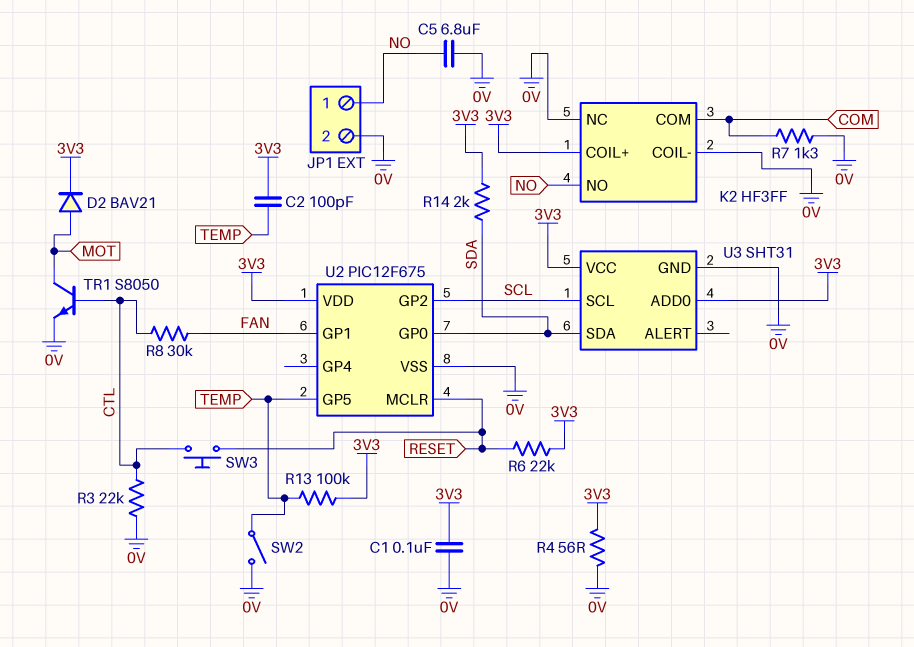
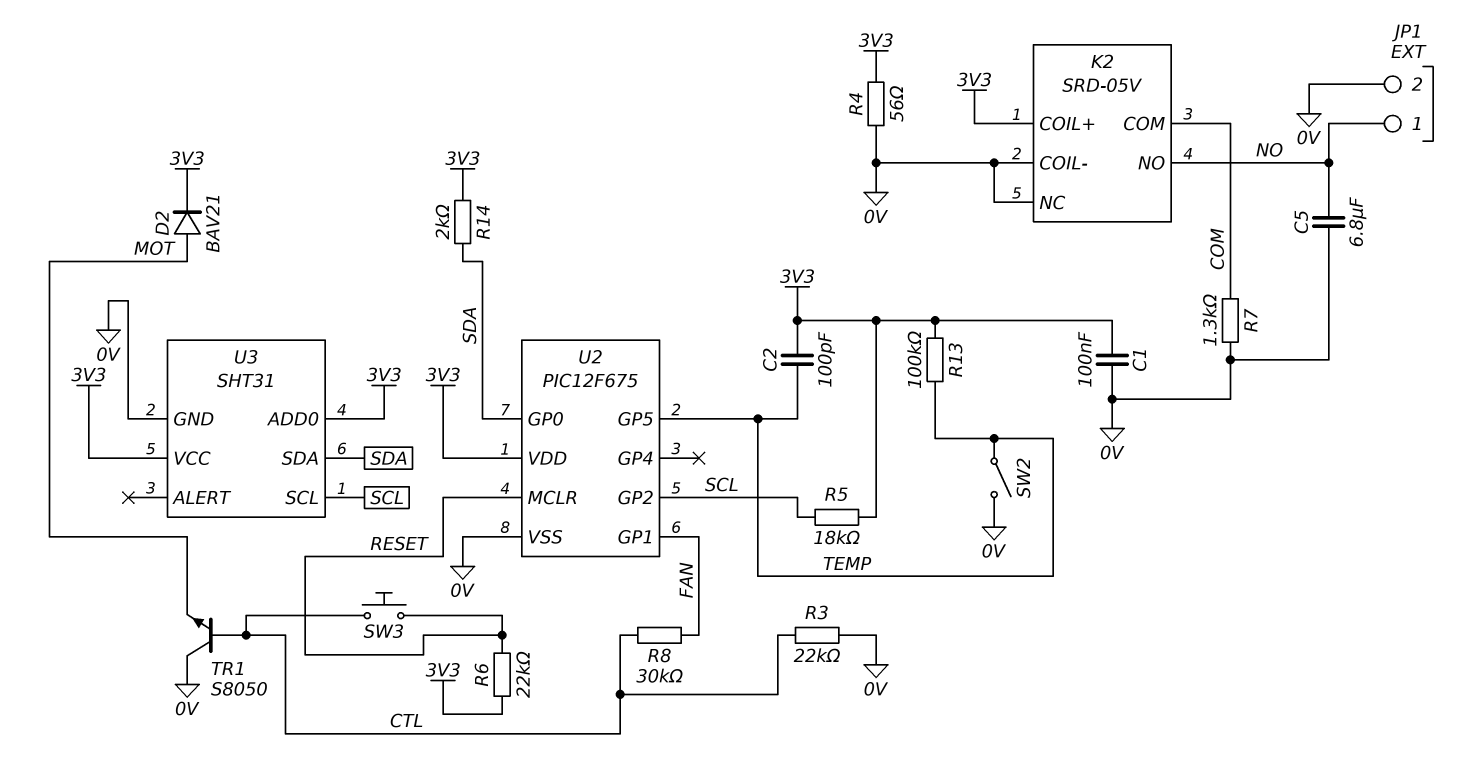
K2: HF3FF -> SRD-05V
R5: none -> 18k (3V3, SCL)
TR1: NPN S8050 (B CTL, C MOT, E 0V) -> NPN S8050 (B CTL, C 0V, E MOT)

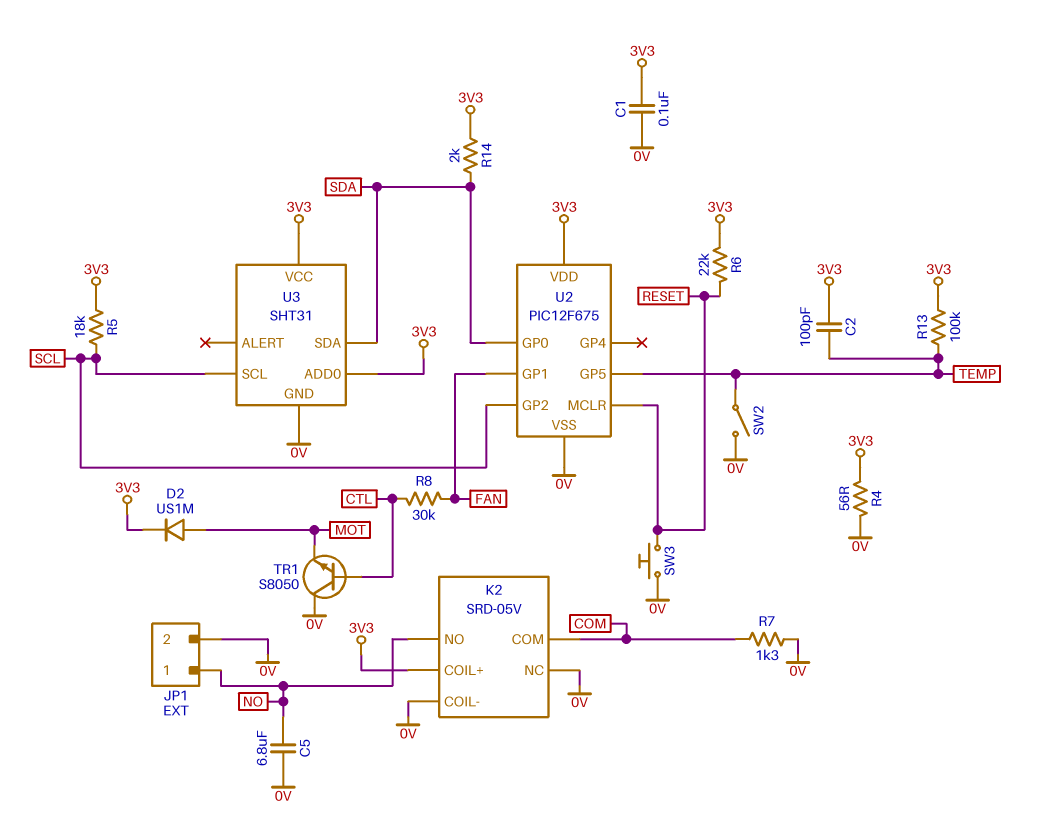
D2: diode BAV21 (A MOT, K 3V3) -> diode US1M (A MOT, K 3V3)
R3: 22k (0V, CTL) -> none
SW3: button (CTL, RESET) -> button (0V, RESET)

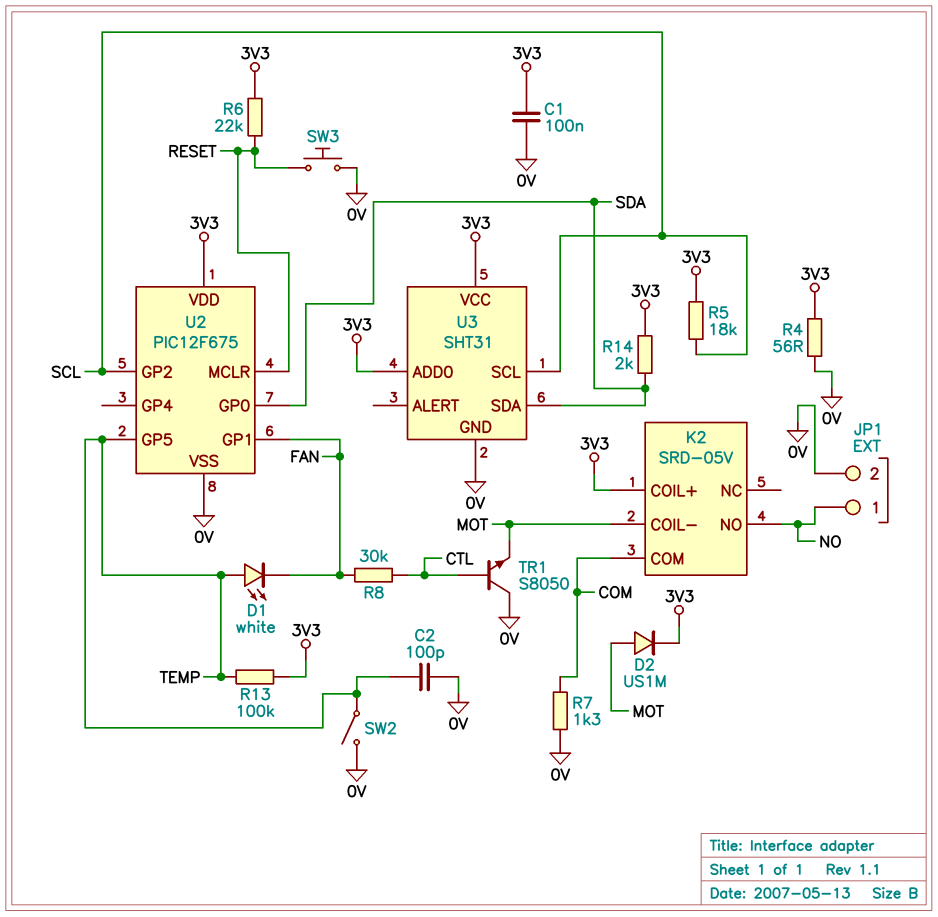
C2: 100pF (3V3, TEMP) -> 100pF (0V, TEMP)
C5: 6.8uF (0V, NO) -> none
D1: none -> LED white (A TEMP, K FAN)
K2 pin COIL-: 0V -> MOT
K2 pin NC: 0V -> none

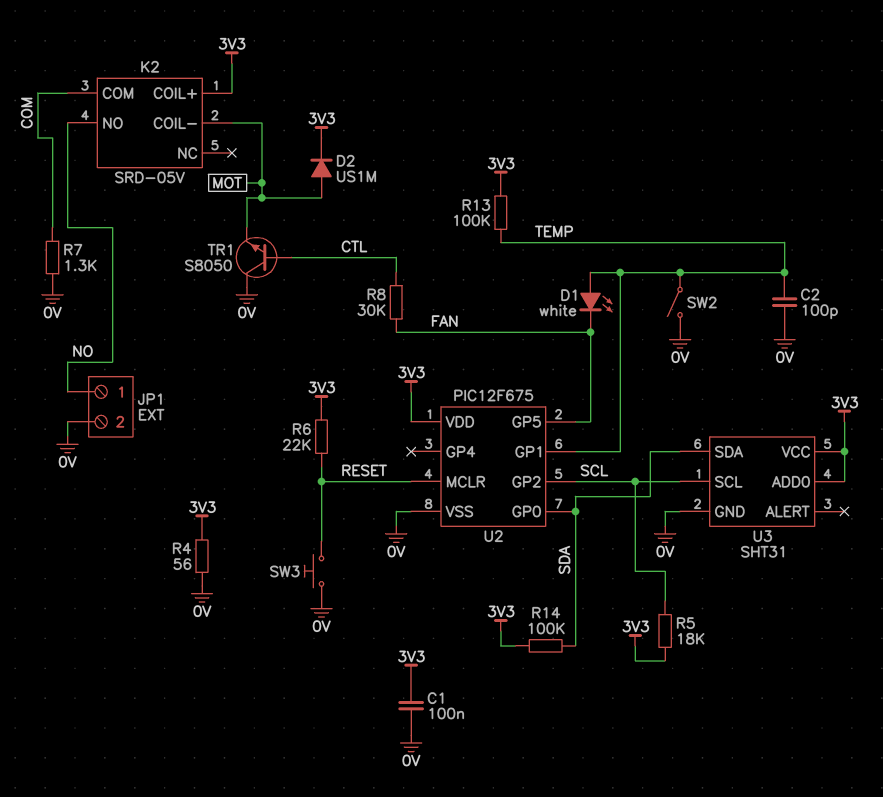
R14: 2k (3V3, SDA) -> 100k (3V3, SDA)
U2 pin GP1: FAN -> TEMP
U2 pin GP5: TEMP -> FAN

